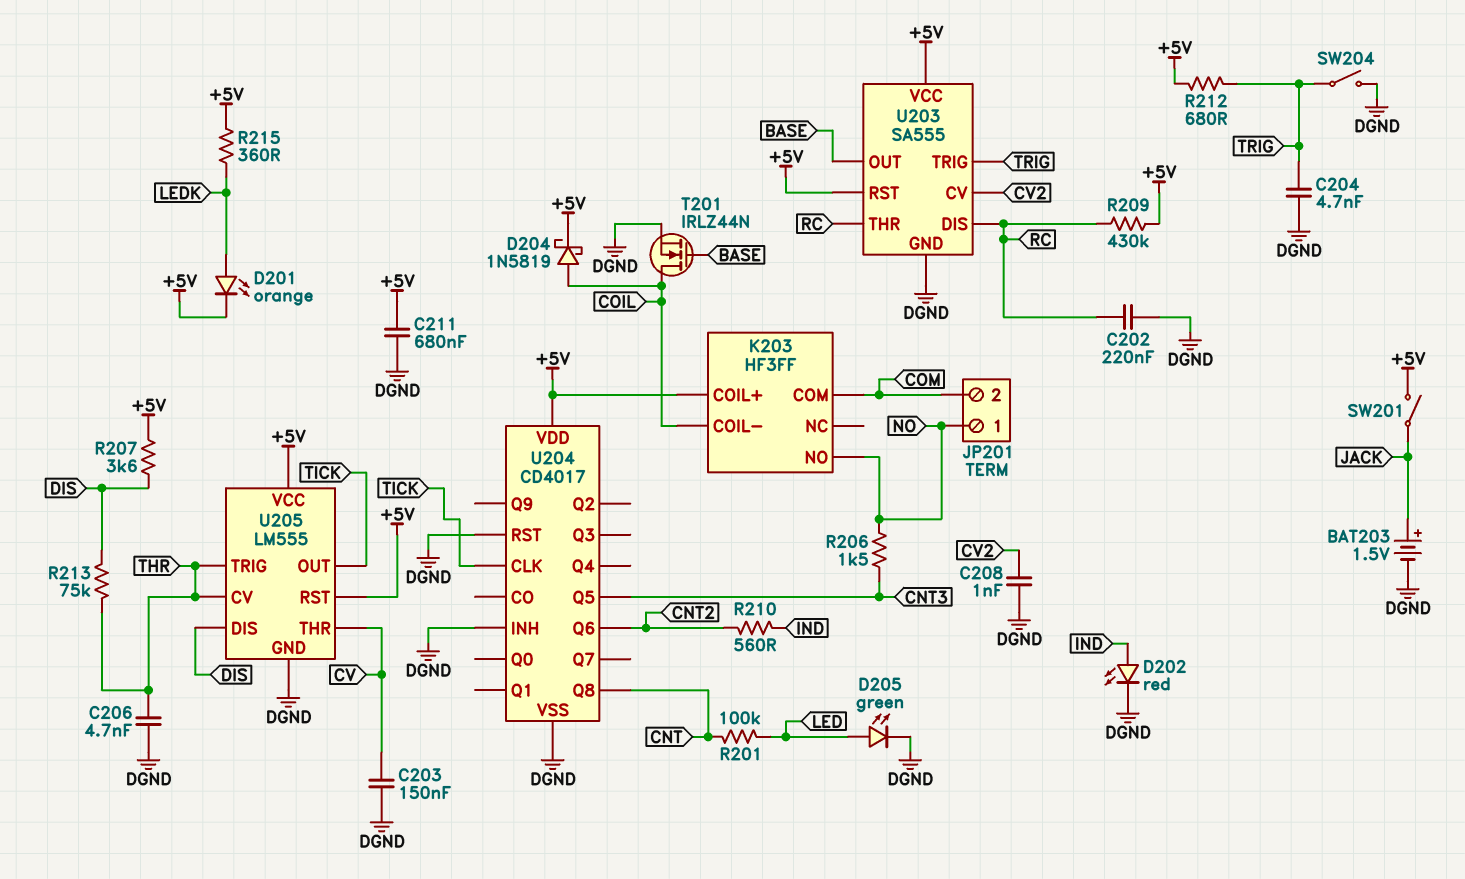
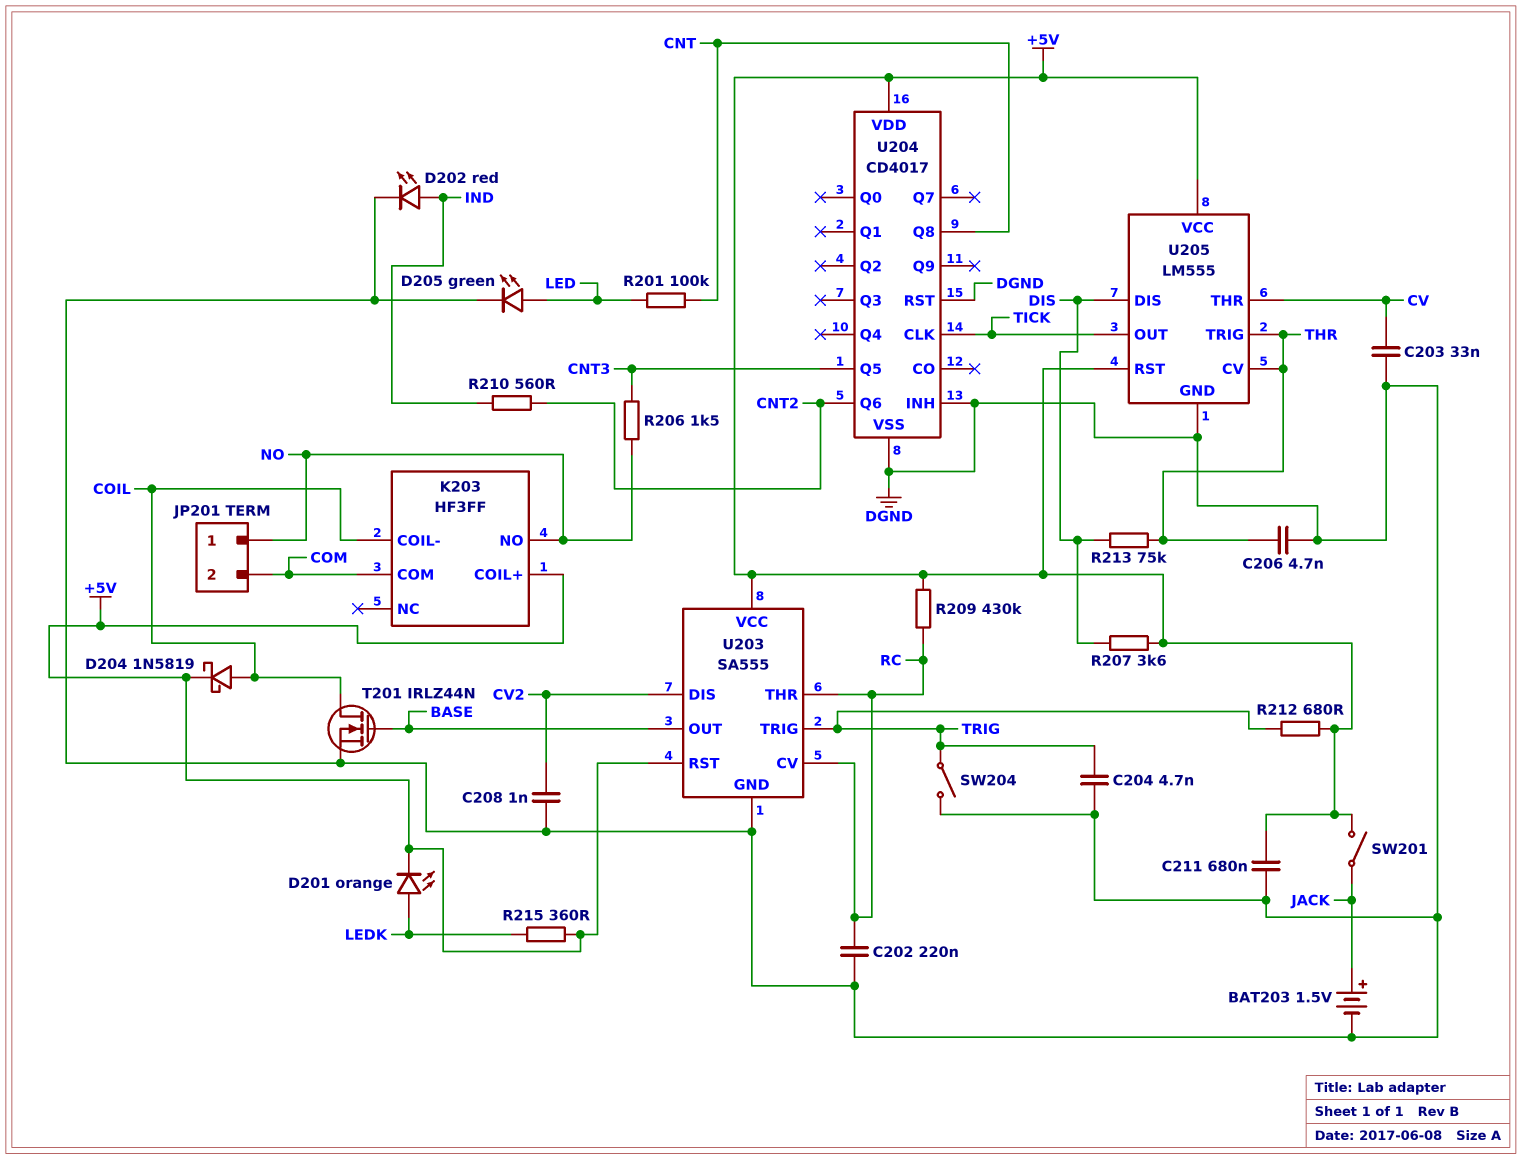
C203: 150nF (CV, DGND) -> 33nF (CV, DGND)
U203 pin CV: CV2 -> RC
U203 pin DIS: RC -> CV2

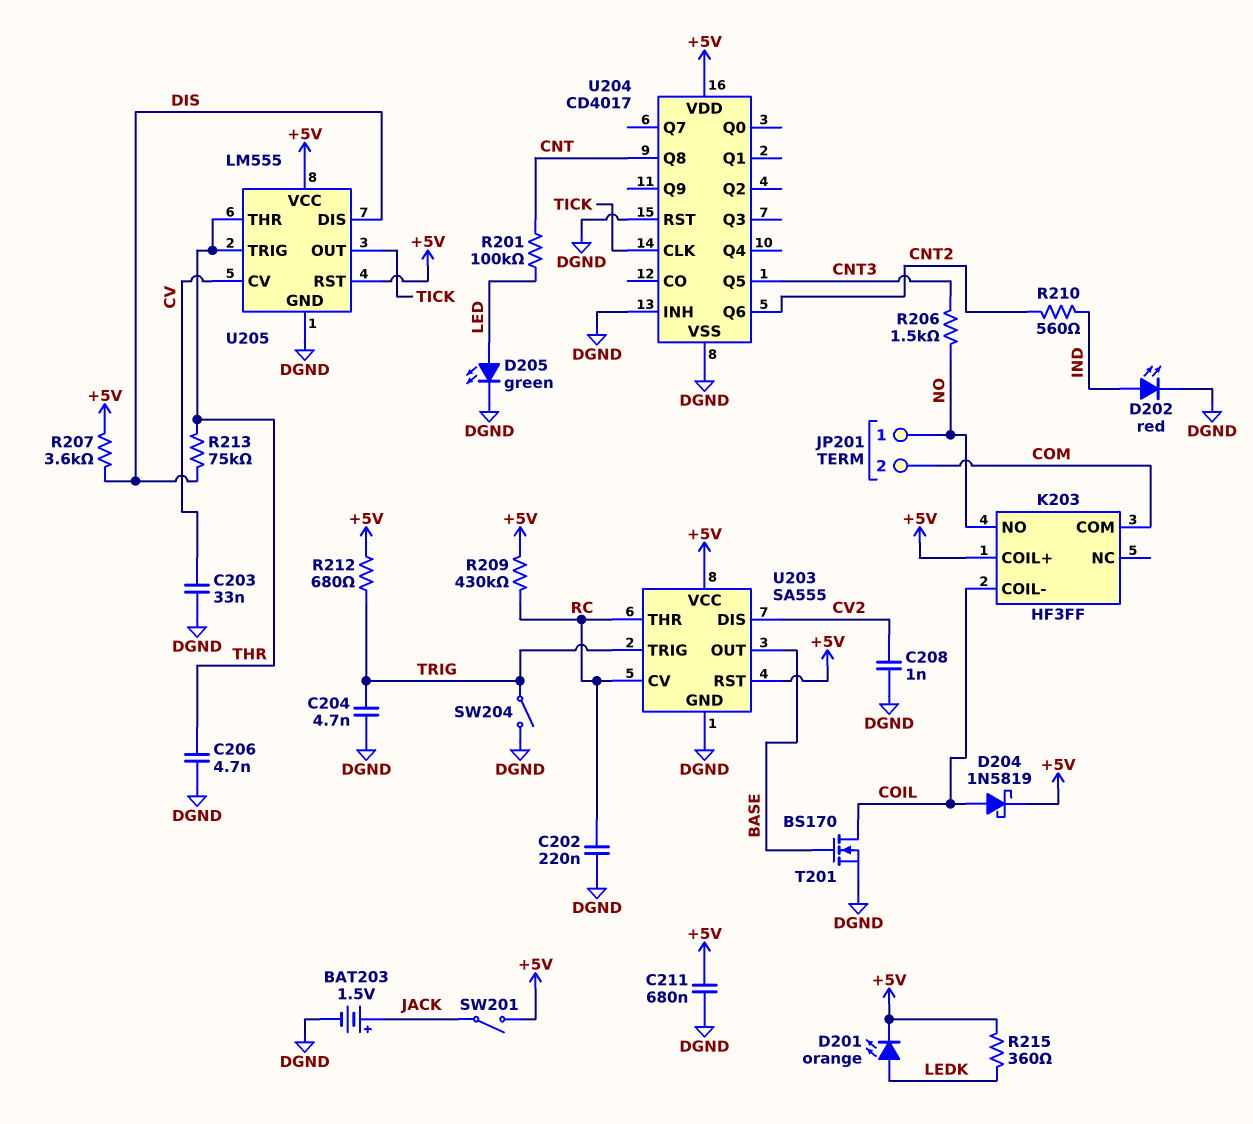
T201: NMOS IRLZ44N (G BASE, D COIL, S DGND) -> NMOS BS170 (G BASE, D COIL, S DGND)
U205 pin CV: THR -> CV
U205 pin THR: CV -> THR

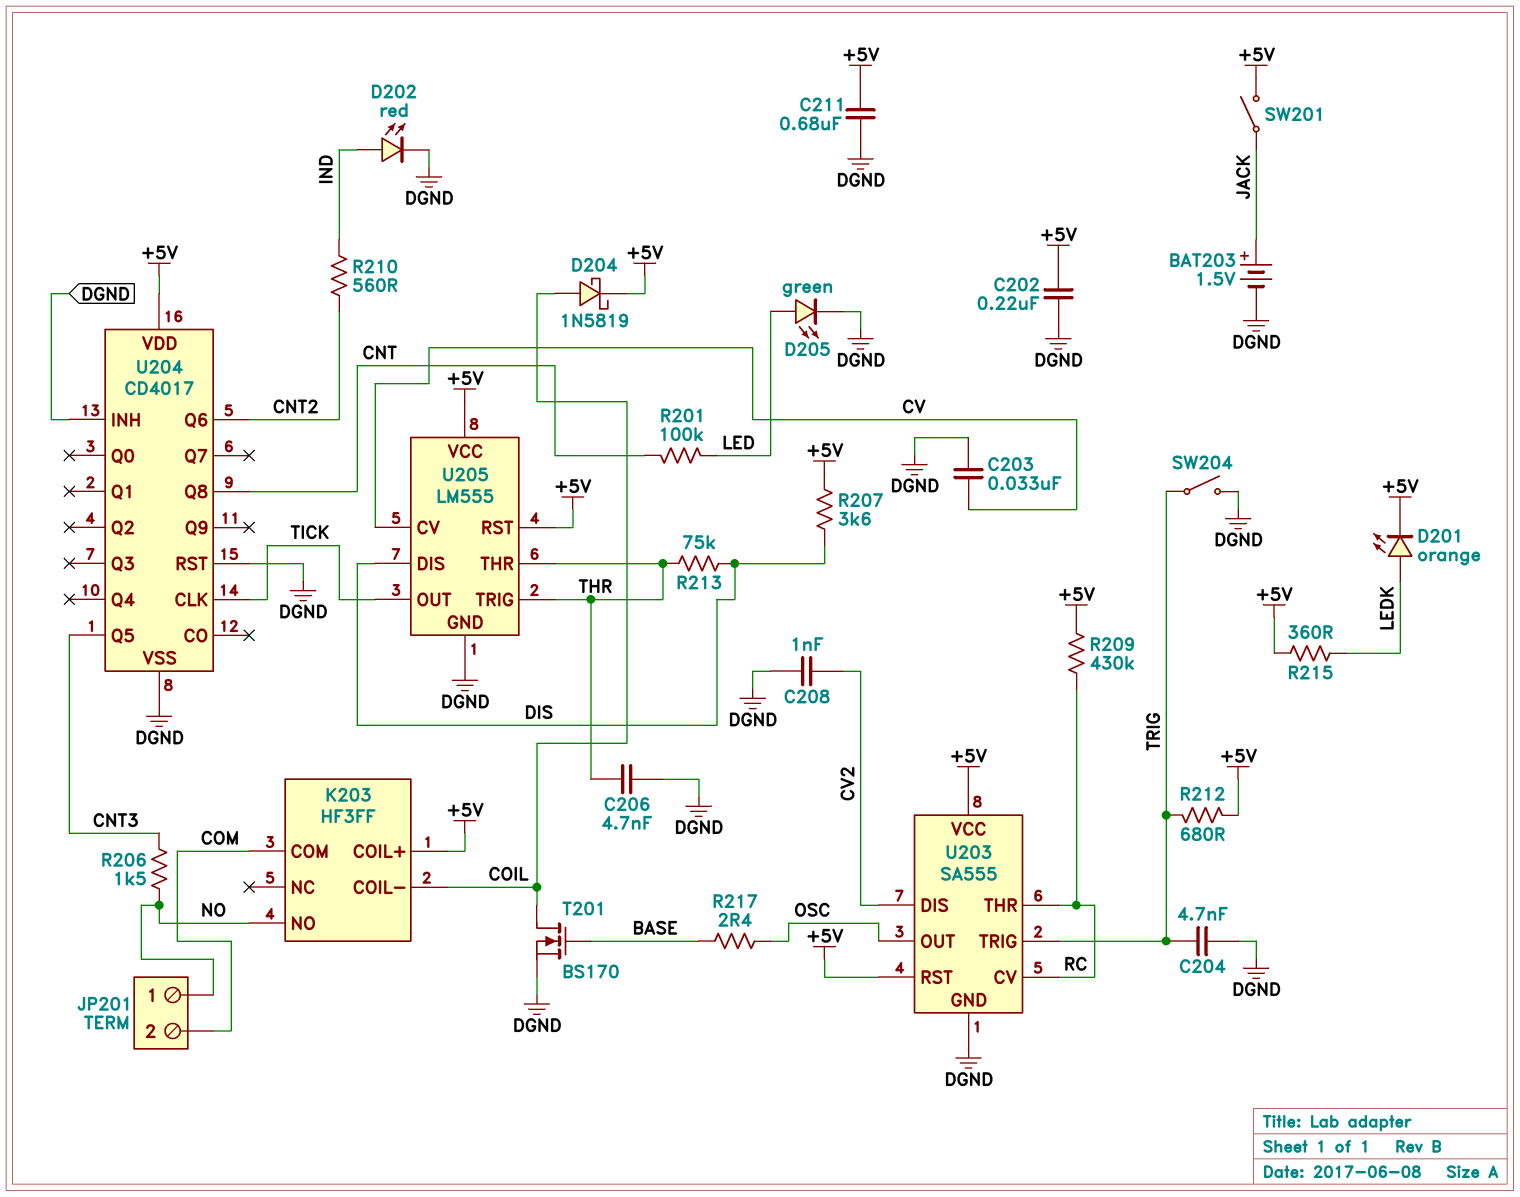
C202: 220nF (DGND, RC) -> 220nF (+5V, DGND)
R217: none -> 2.4 (BASE, OSC)
U203 pin OUT: BASE -> OSC

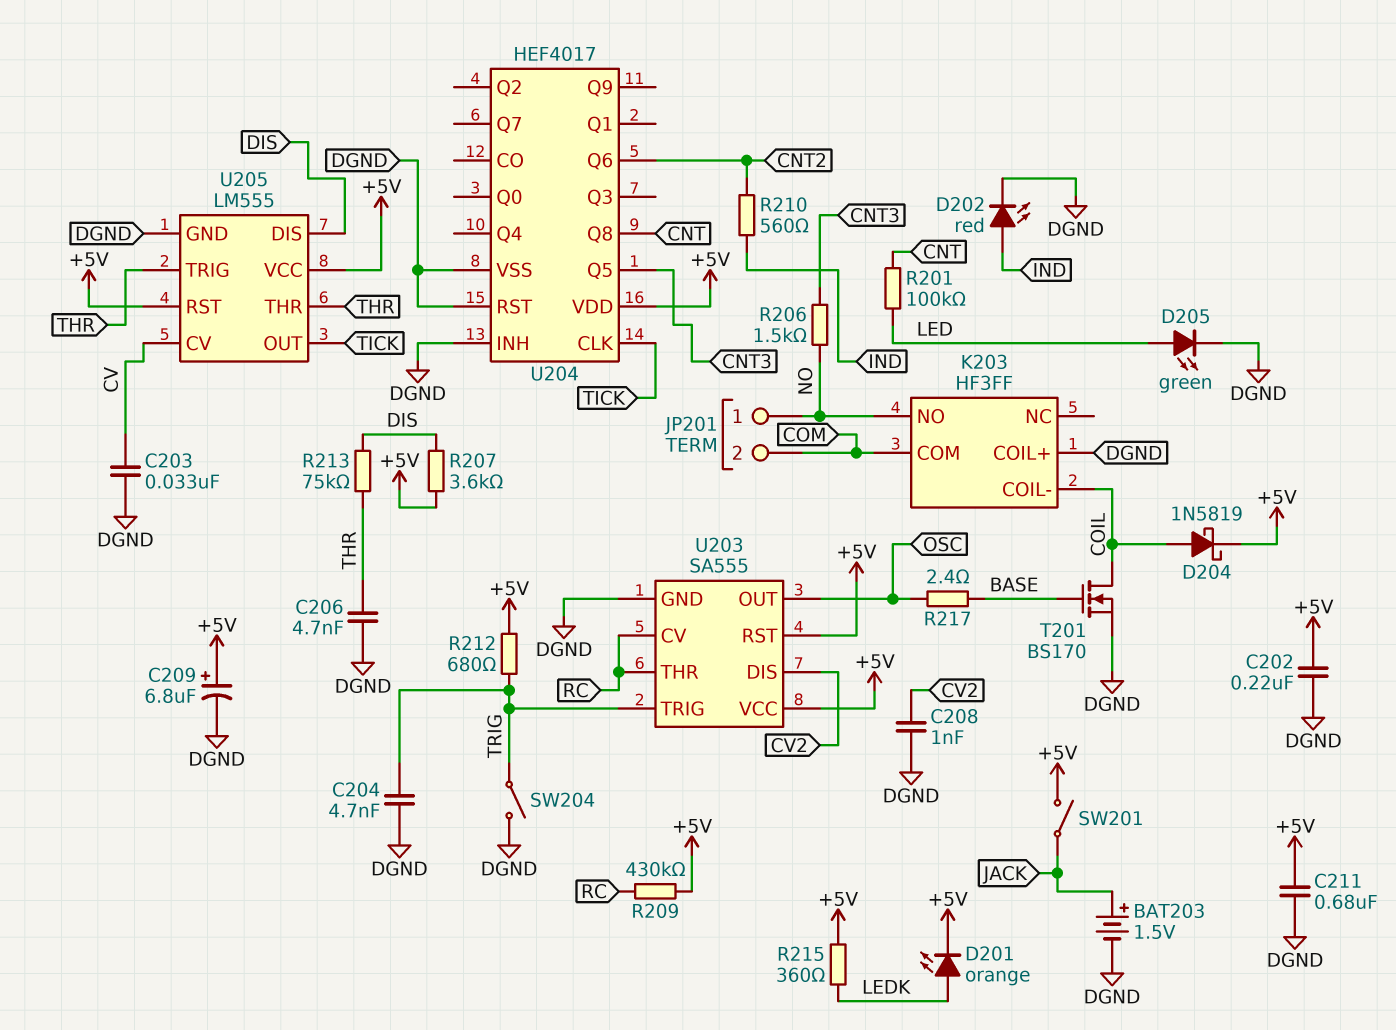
C209: none -> 6.8uF (plus +5V, minus DGND)
K203 pin COIL+: +5V -> DGND
U204: CD4017 -> HEF4017

